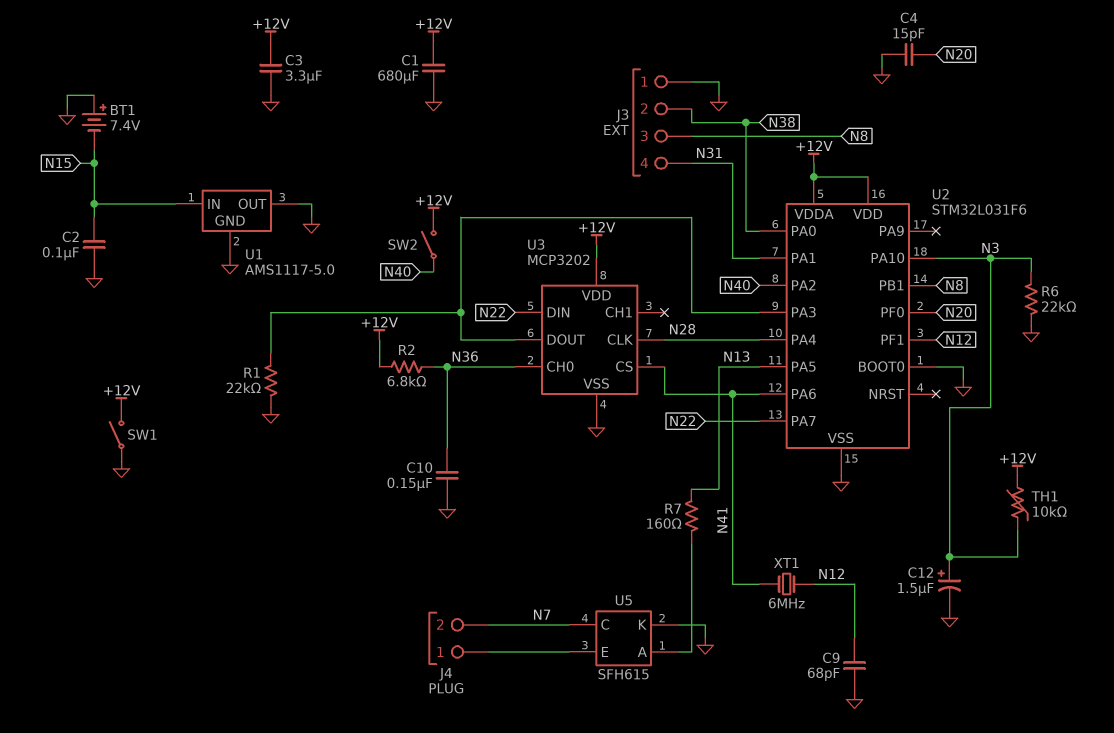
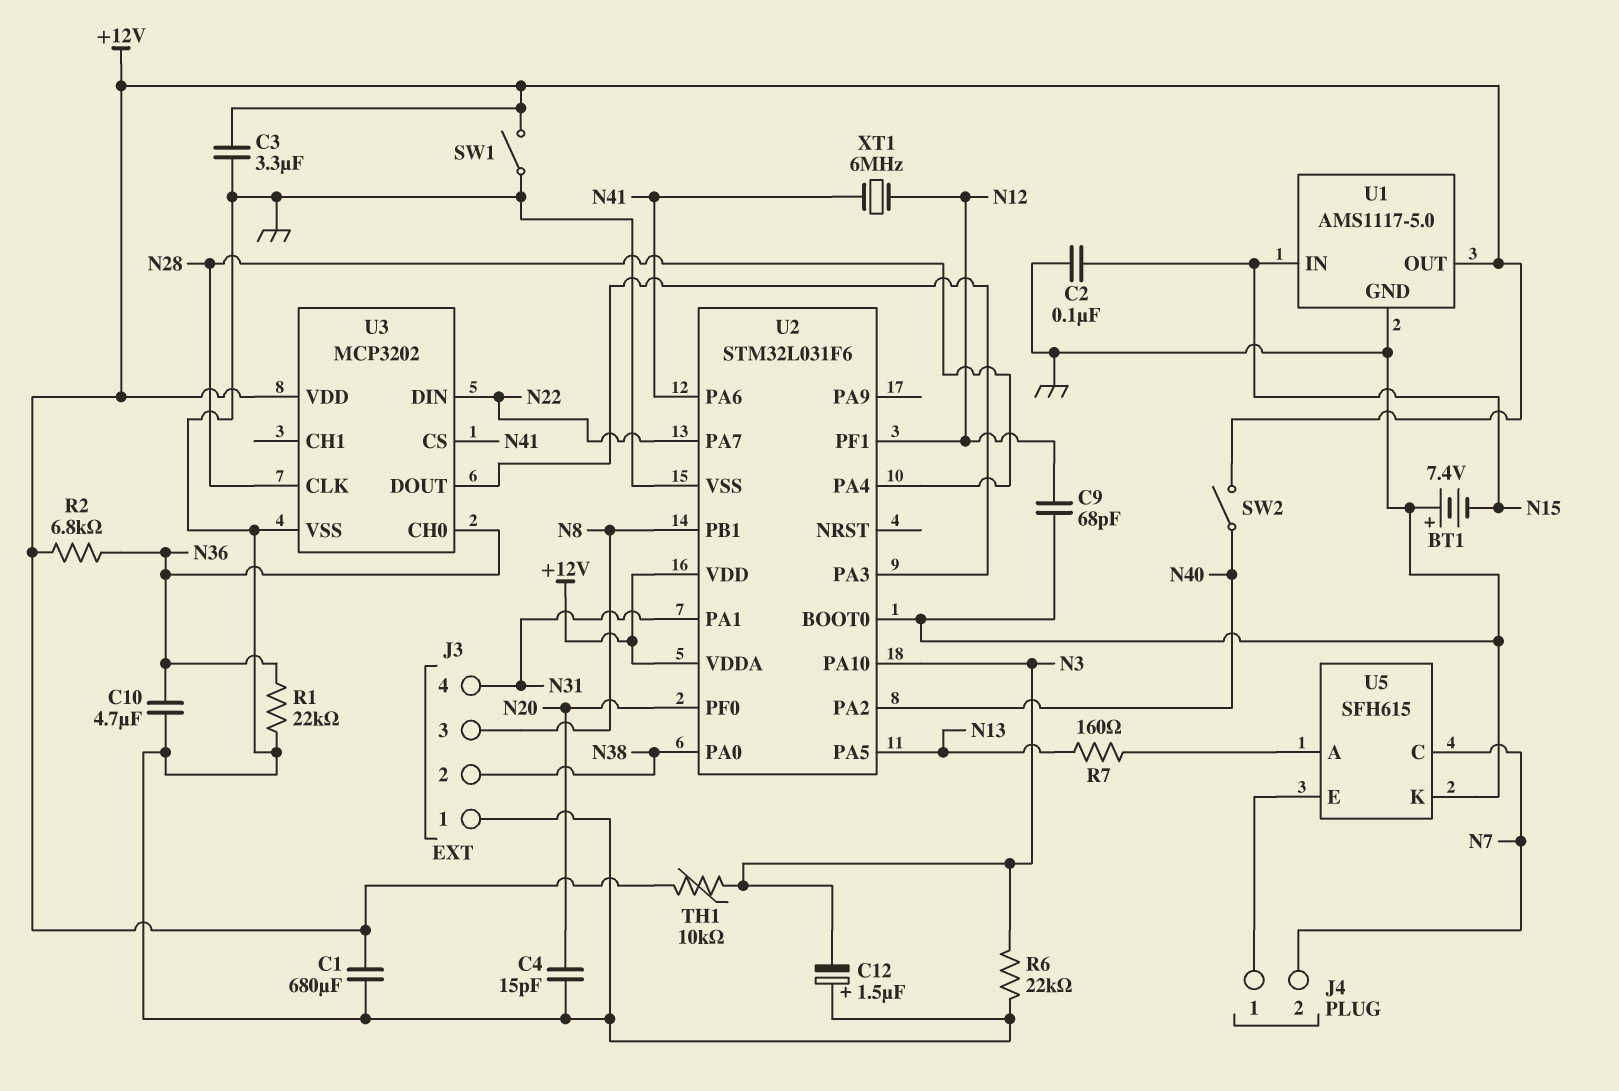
C10: 150nF (GND, N36) -> 4.7uF (GND, N36)
C12: 1.5uF (plus N3, minus GND) -> 1.5uF (plus GND, minus N3)
R1: 22k (GND, U2/PA3) -> 22k (GND, N36)
U1 pin OUT: GND -> +12V

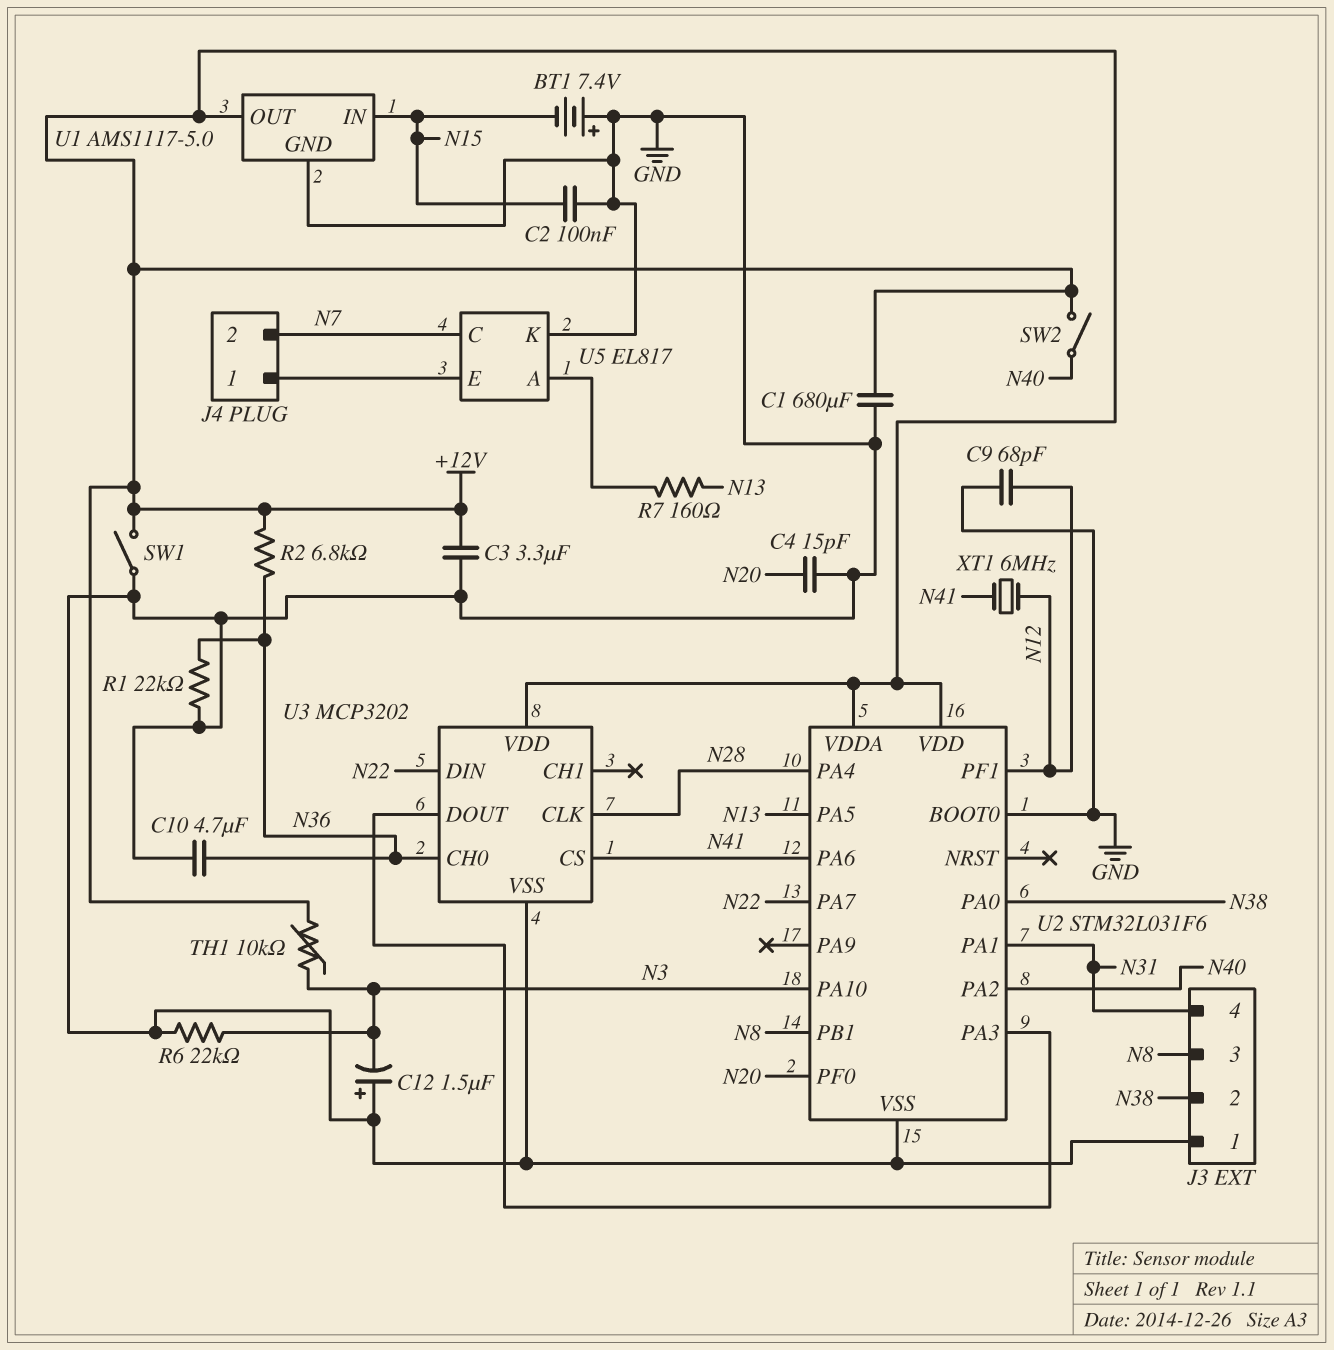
U5: SFH615 -> EL817

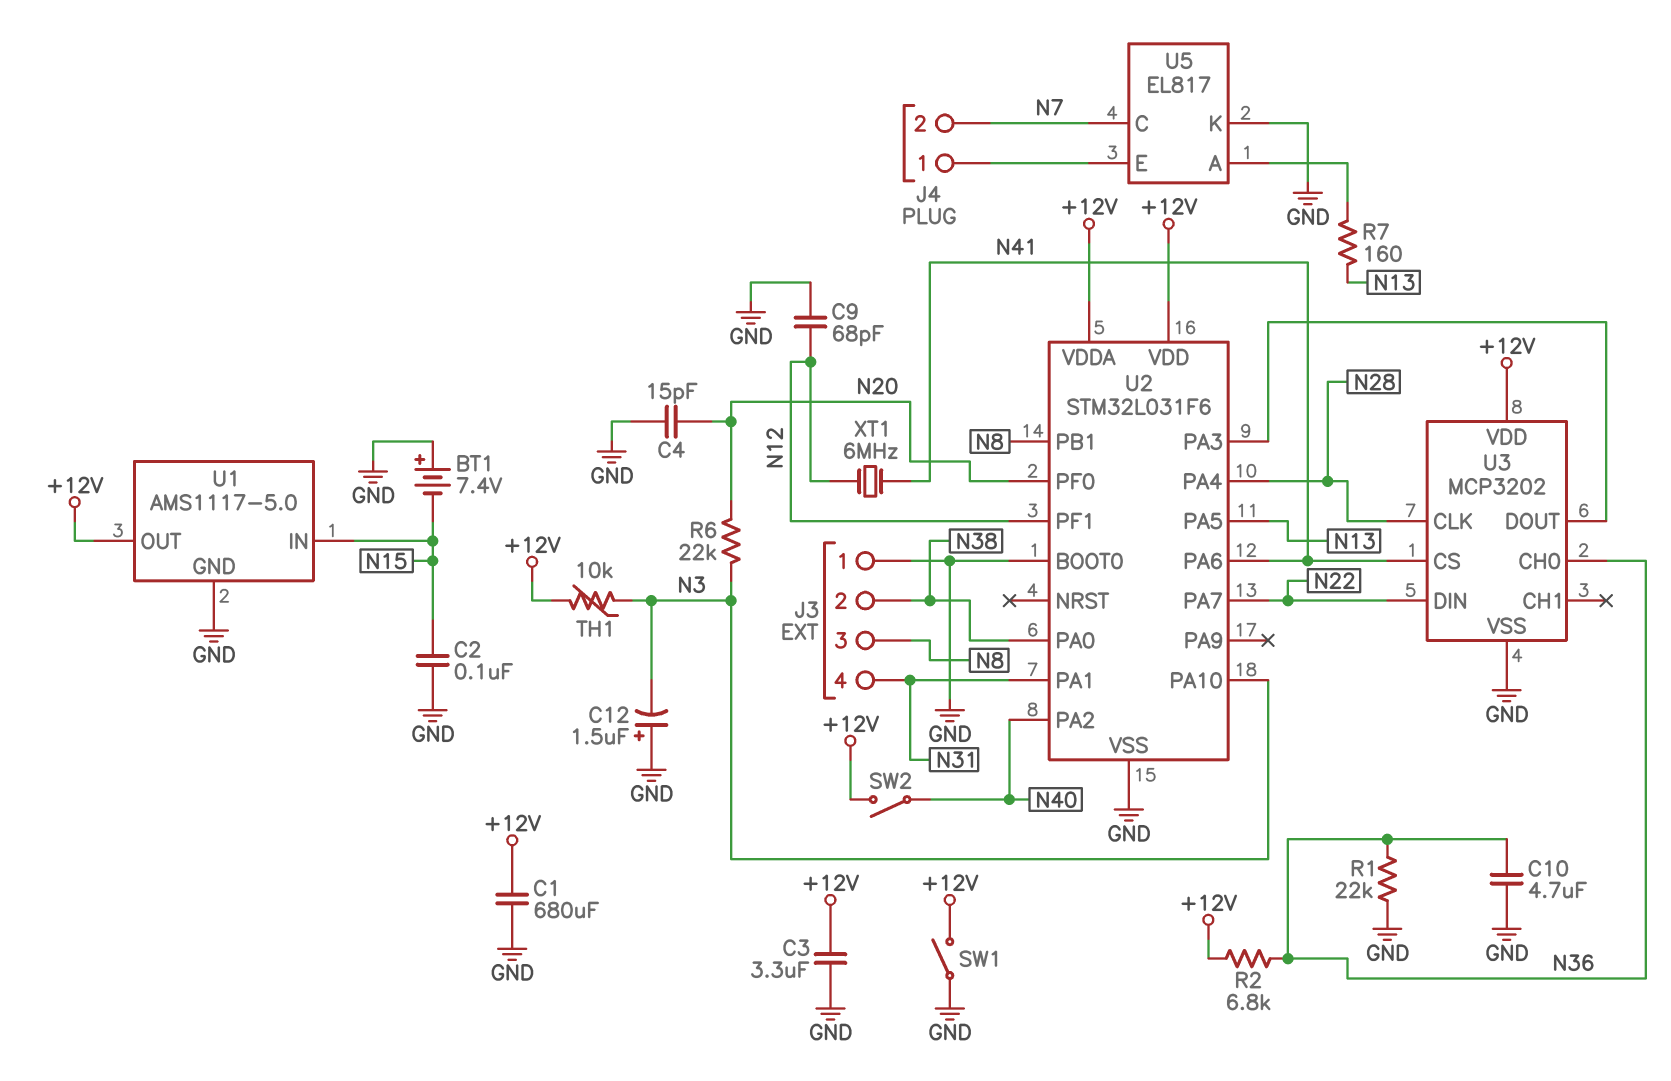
R6: 22k (GND, N3) -> 22k (N3, N20)

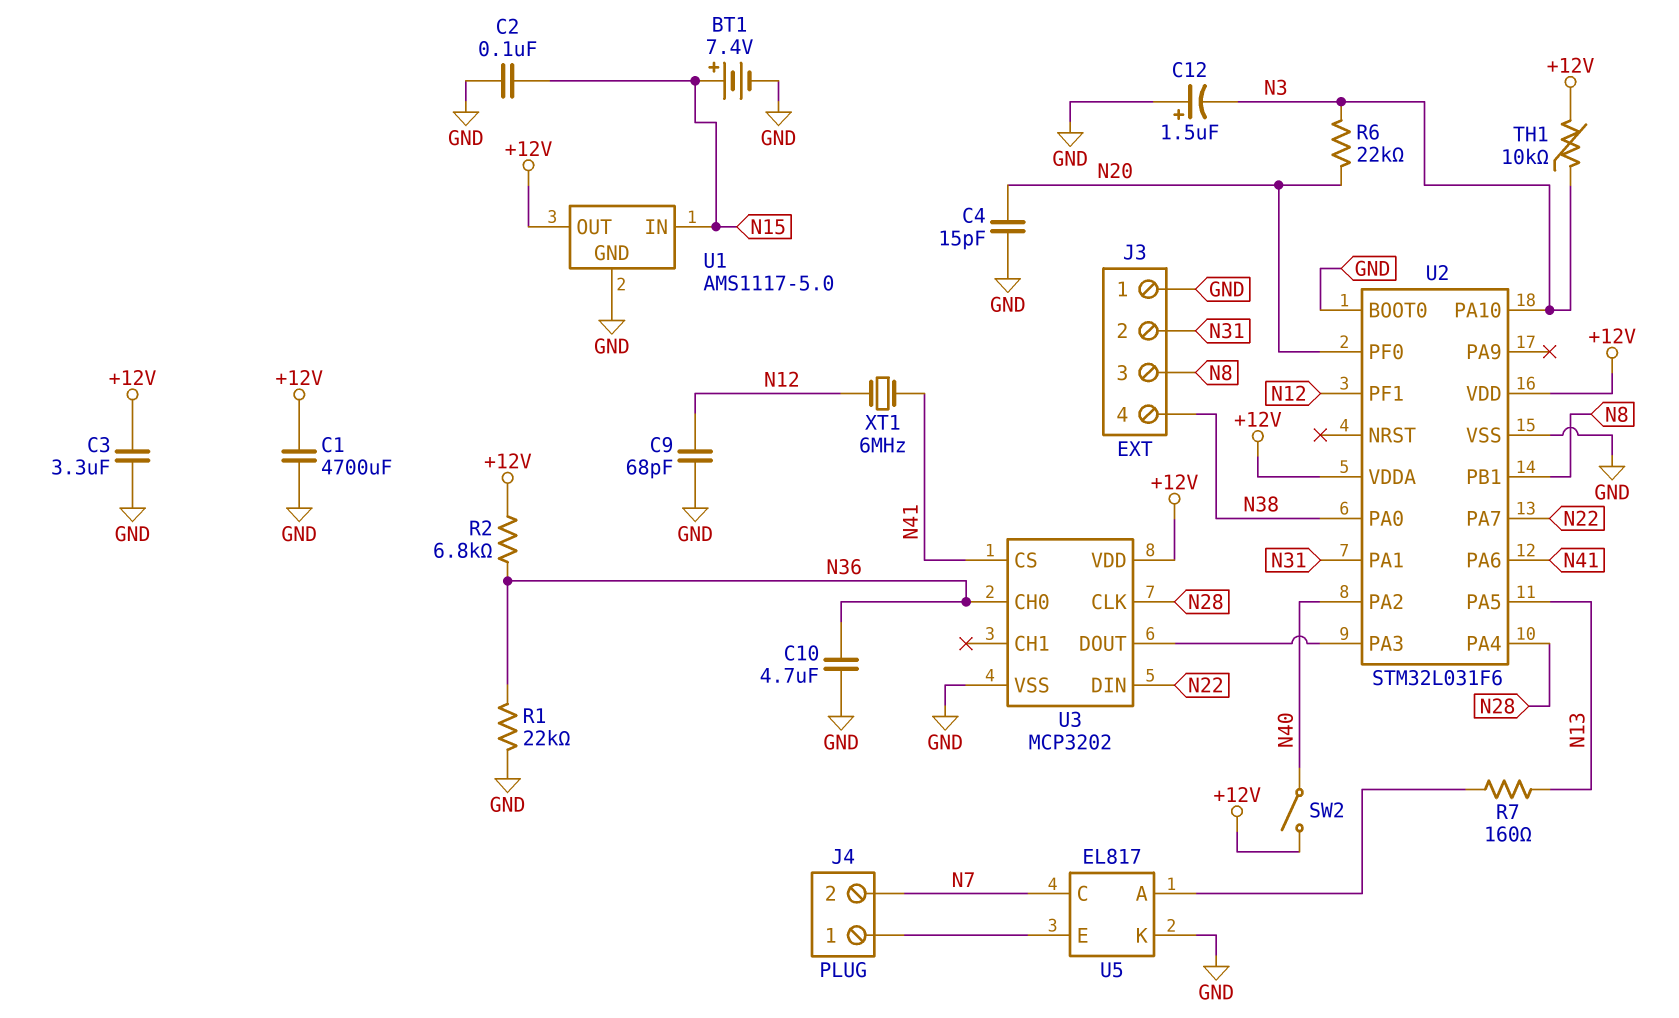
BT1: 7.4V (plus GND, minus N15) -> 7.4V (plus N15, minus GND)
C1: 680uF (+12V, GND) -> 4700uF (+12V, GND)
J3 pin 2: N38 -> N31
J3 pin 4: N31 -> N38
SW1: switch (+12V, GND) -> none

